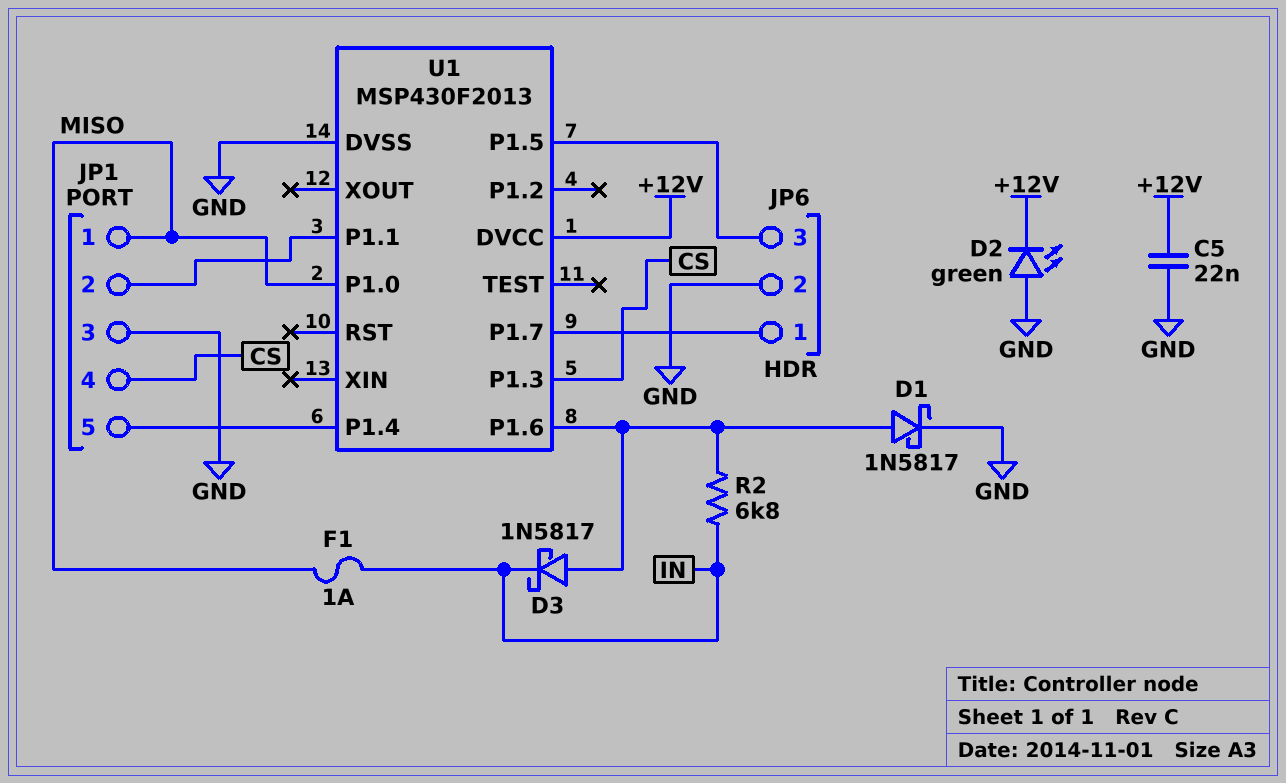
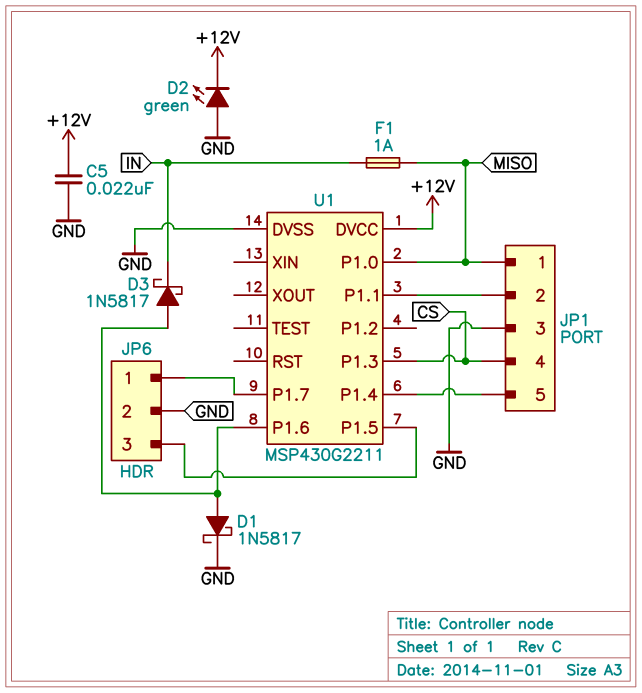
R2: 6.8k (IN, U1/P1.6) -> none
U1: MSP430F2013 -> MSP430G2211

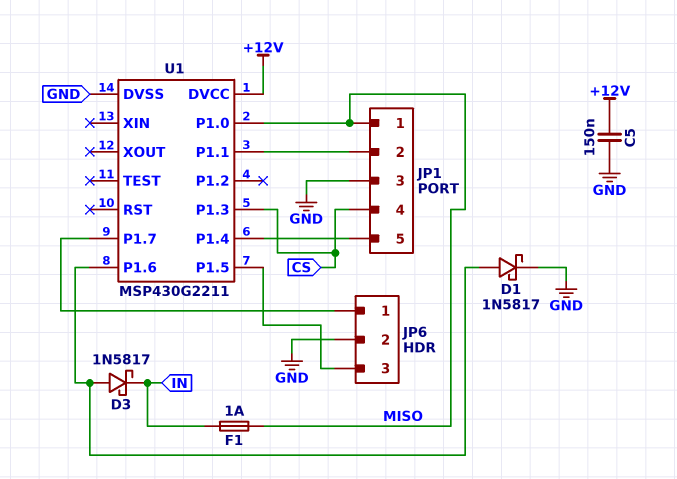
C5: 22nF (+12V, GND) -> 150nF (+12V, GND)
D2: LED green (A GND, K +12V) -> none

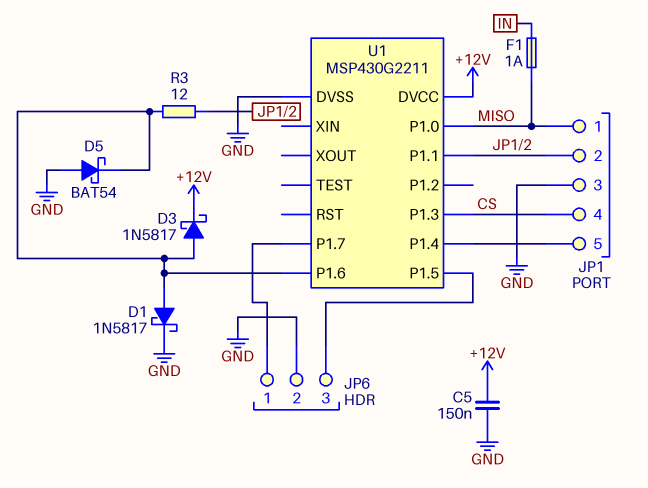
D3: schottky 1N5817 (A U1/P1.6, K IN) -> schottky 1N5817 (A U1/P1.6, K +12V)
D5: none -> schottky BAT54 (A GND, K U1/P1.6)
R3: none -> 12 (JP1/2, U1/P1.6)

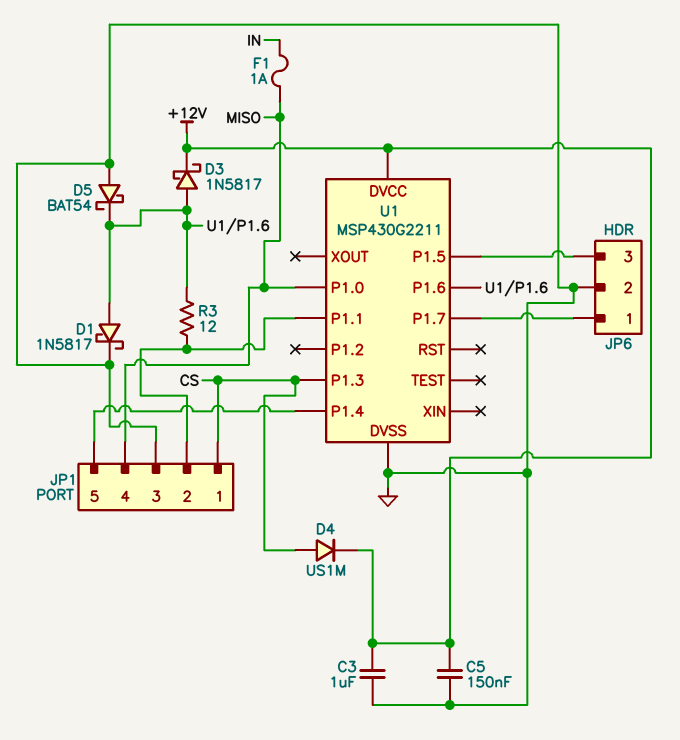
C3: none -> 1uF (+12V, GND)
D4: none -> diode US1M (A CS, K +12V)
JP1 pin 1: MISO -> CS
JP1 pin 4: CS -> MISO

